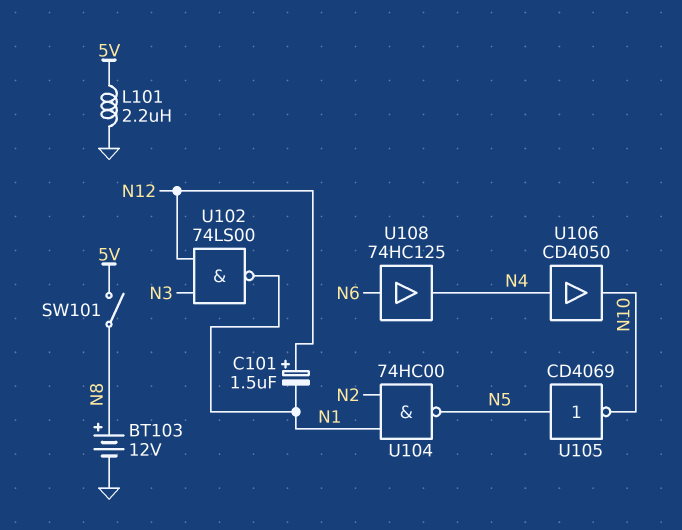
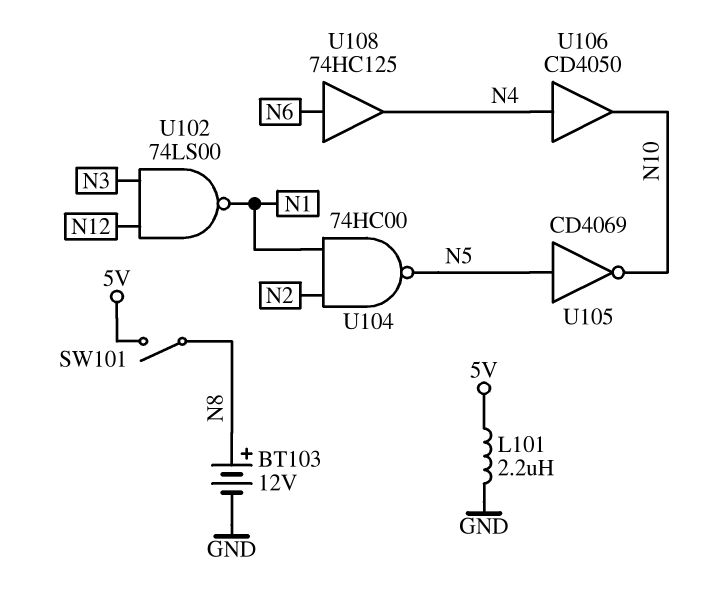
C101: 1.5uF (plus N12, minus N1) -> none

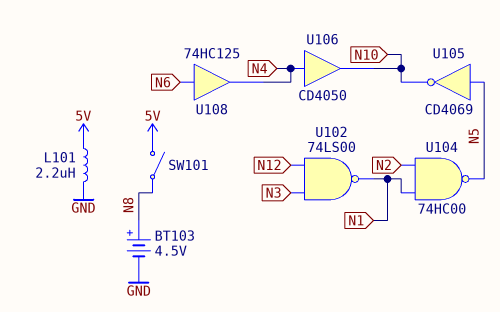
BT103: 12V (plus N8, minus GND) -> 4.5V (plus N8, minus GND)

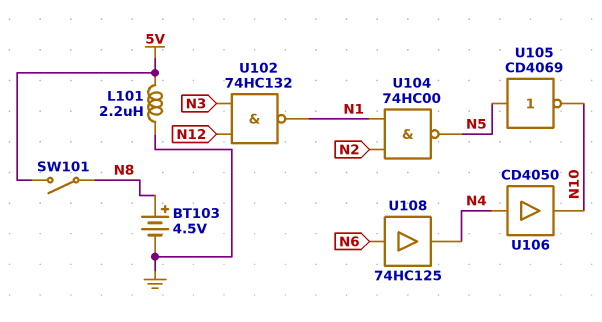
U102: NAND 74LS00 (in N3, in N12, out N1) -> NAND 74HC132 (in N3, in N12, out N1)

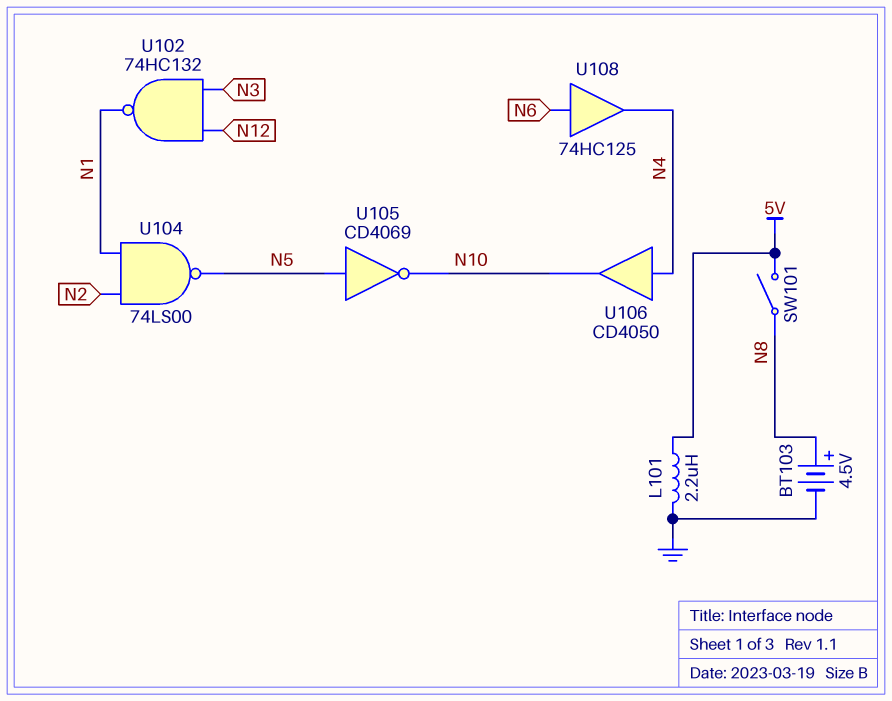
U104: NAND 74HC00 (in N1, in N2, out N5) -> NAND 74LS00 (in N1, in N2, out N5)

